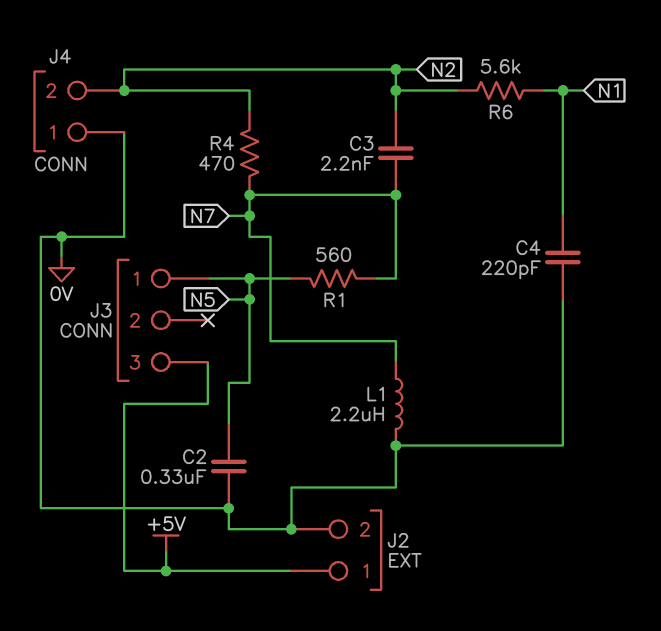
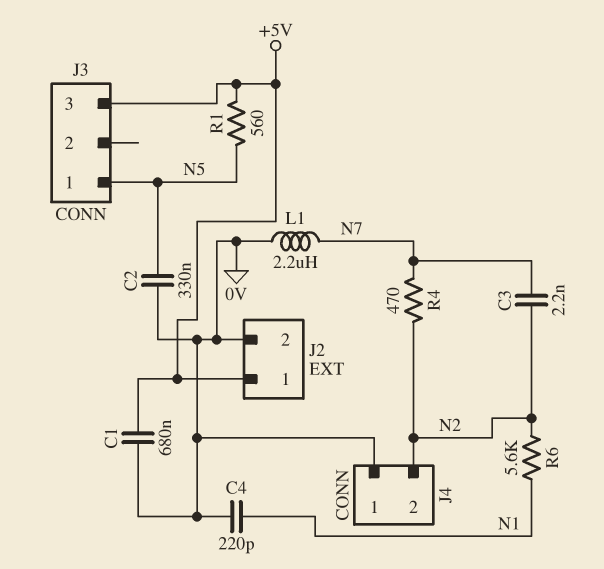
C1: none -> 680nF (+5V, 0V)
R1: 560 (N5, N7) -> 560 (+5V, N5)

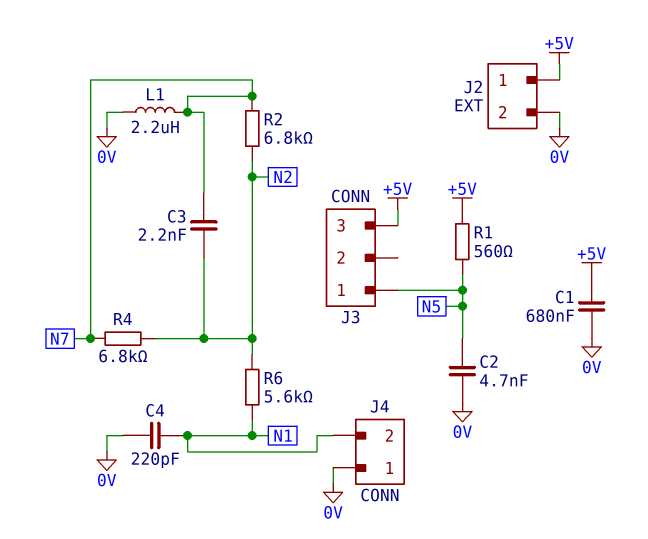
C2: 330nF (0V, N5) -> 4.7nF (0V, N5)
J4 pin 2: N2 -> N1
R2: none -> 6.8k (N2, N7)
R4: 470 (N2, N7) -> 6.8k (N2, N7)

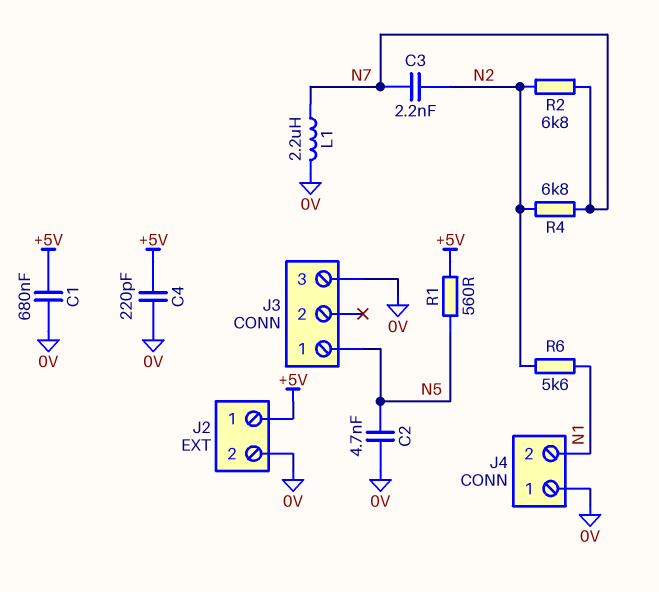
C4: 220pF (0V, N1) -> 220pF (+5V, 0V)
J3 pin 3: +5V -> 0V

